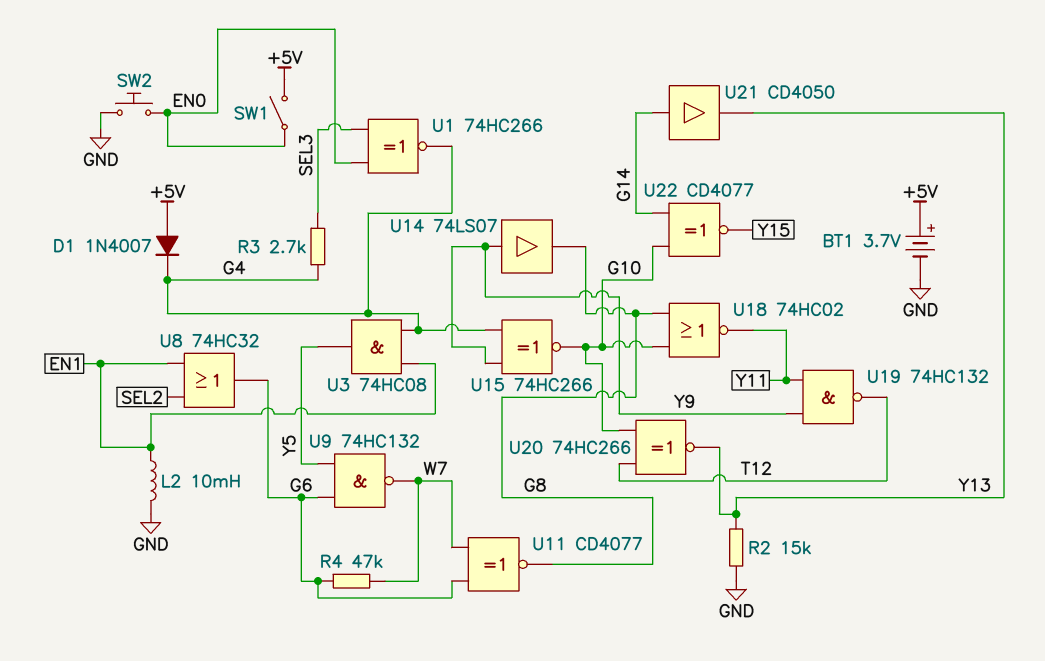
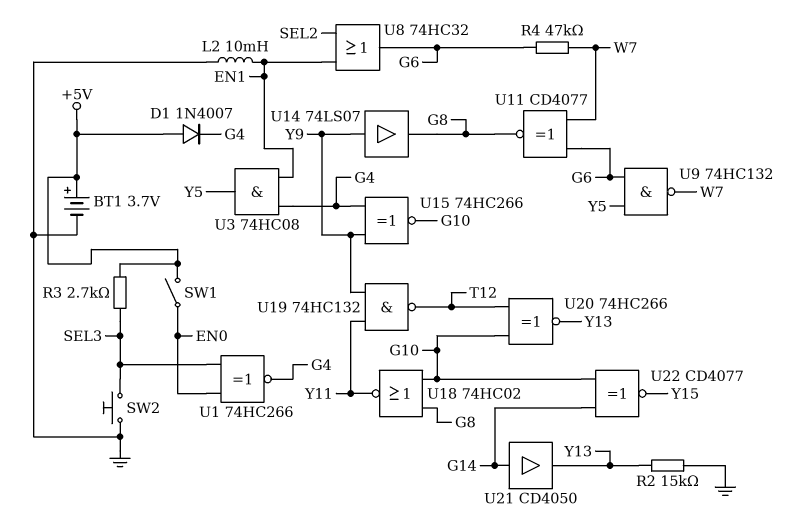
R3: 2.7k (G4, SEL3) -> 2.7k (+5V, SEL3)
SW2: button (EN0, GND) -> button (GND, SEL3)

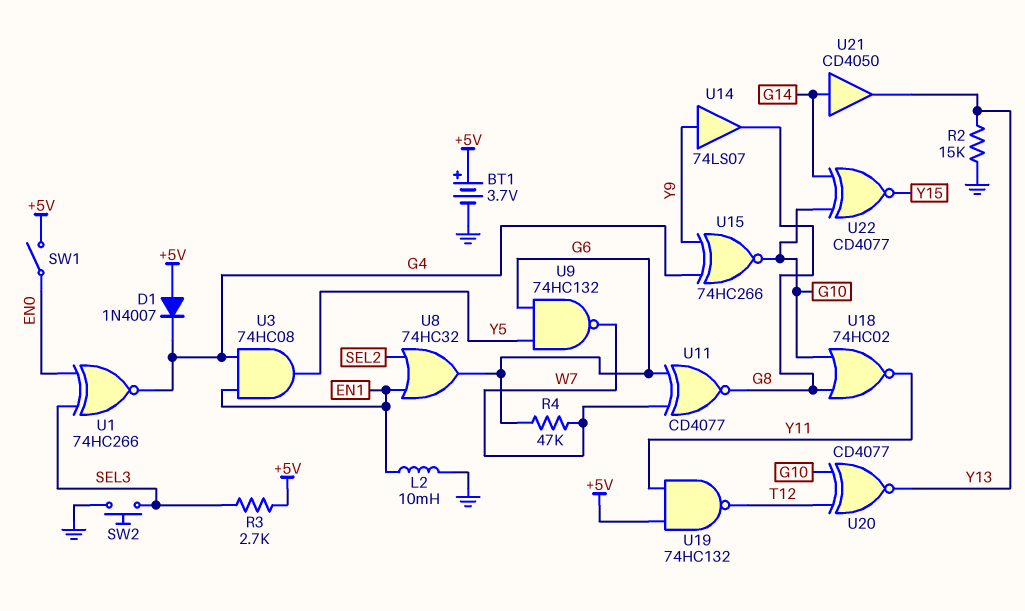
U19: NAND 74HC132 (in Y9, in Y11, out T12) -> NAND 74HC132 (in +5V, in Y11, out T12)
U20: XNOR 74HC266 (in G10, in T12, out Y13) -> XNOR CD4077 (in G10, in T12, out Y13)

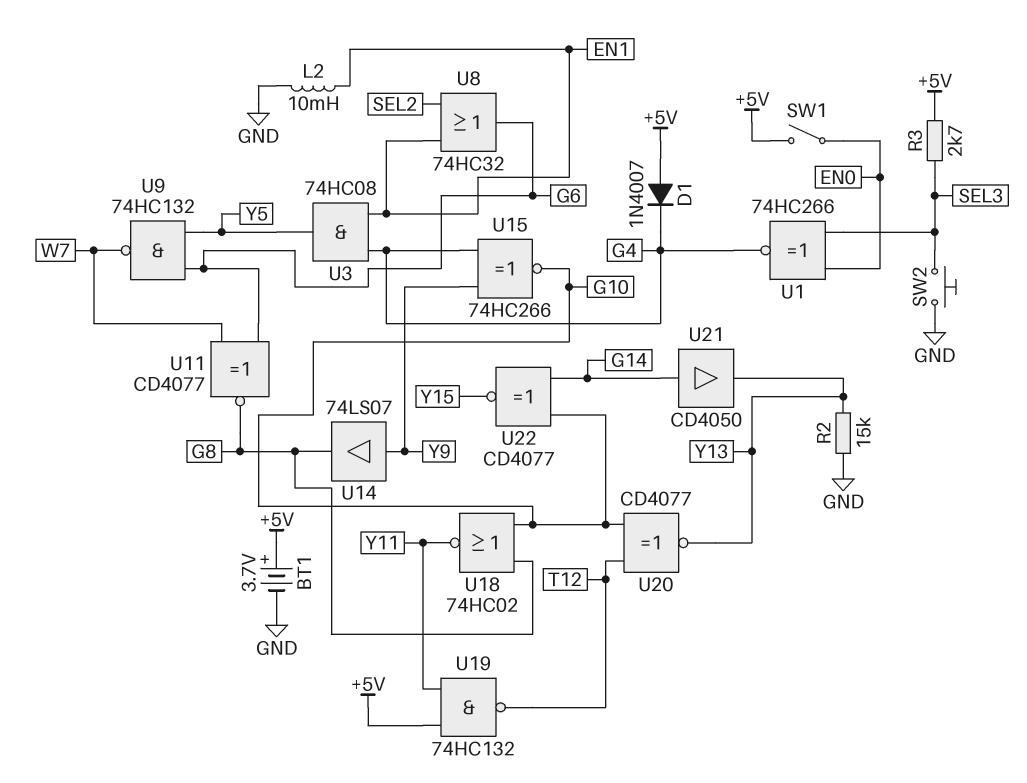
R4: 47k (G6, W7) -> none

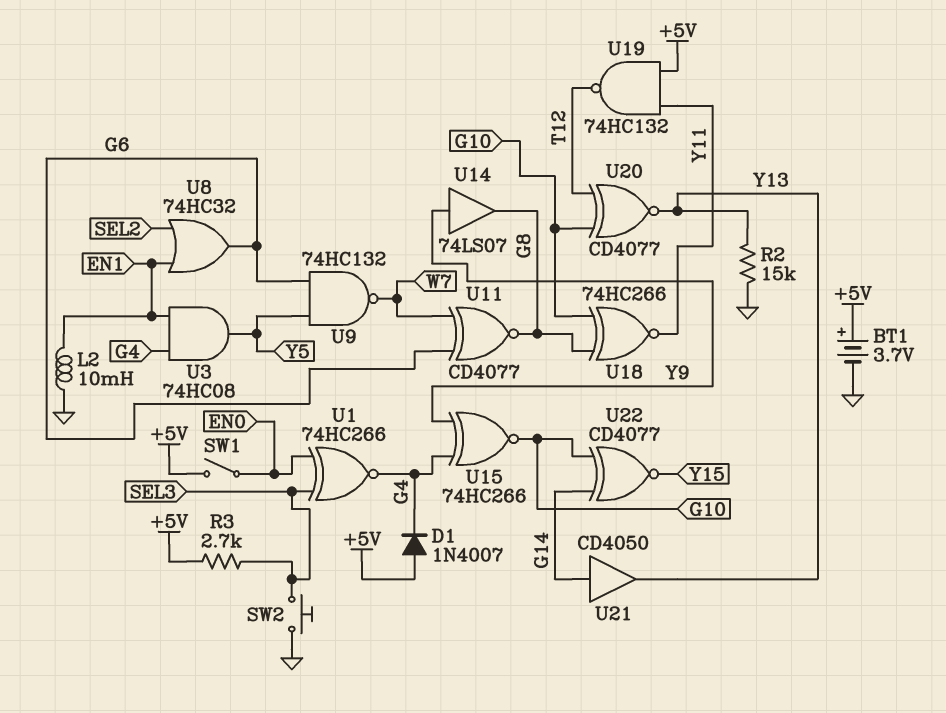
U18: NOR 74HC02 (in G8, in G10, out Y11) -> XNOR 74HC266 (in G8, in G10, out Y11)

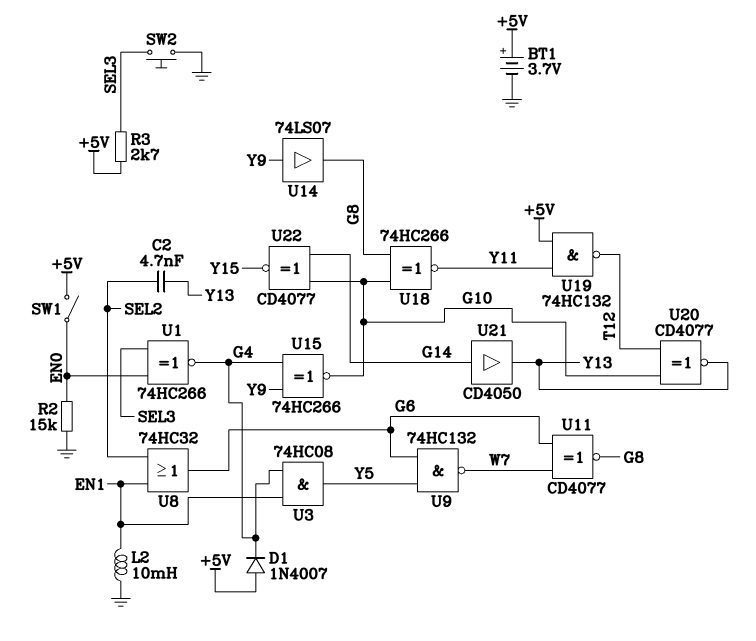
C2: none -> 4.7nF (SEL2, Y13)
R2: 15k (GND, Y13) -> 15k (EN0, GND)

